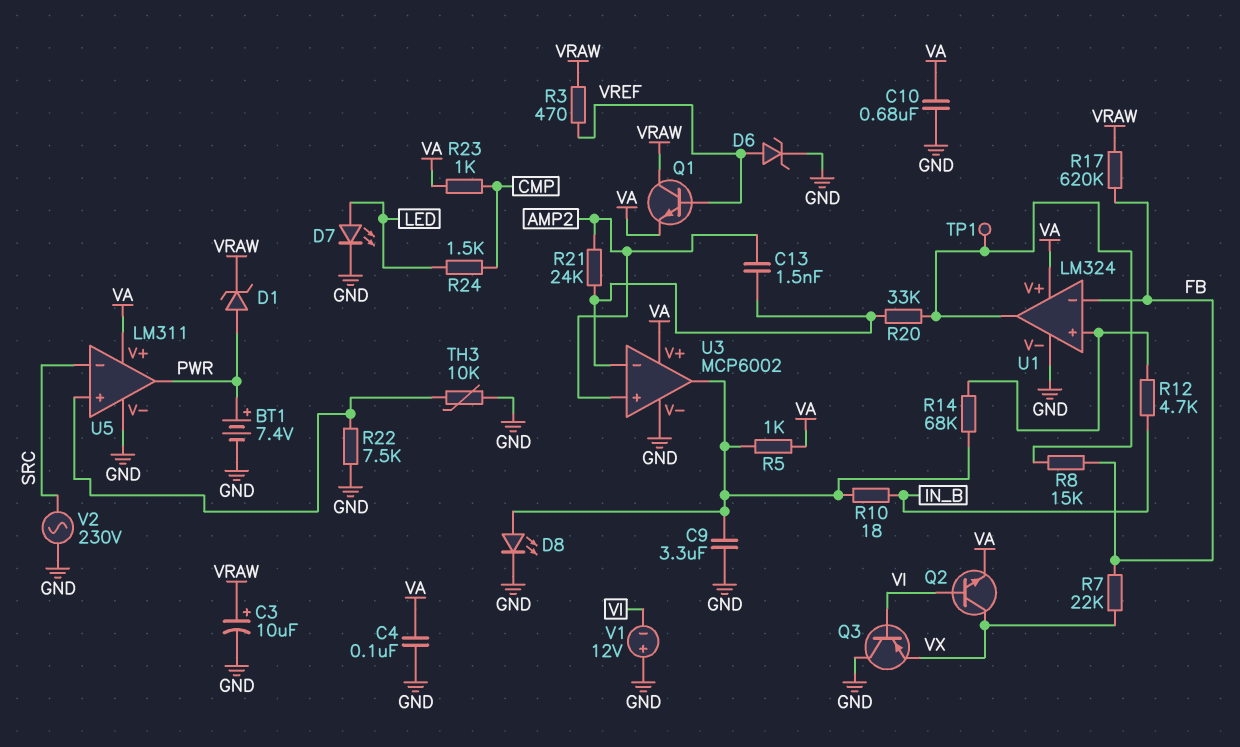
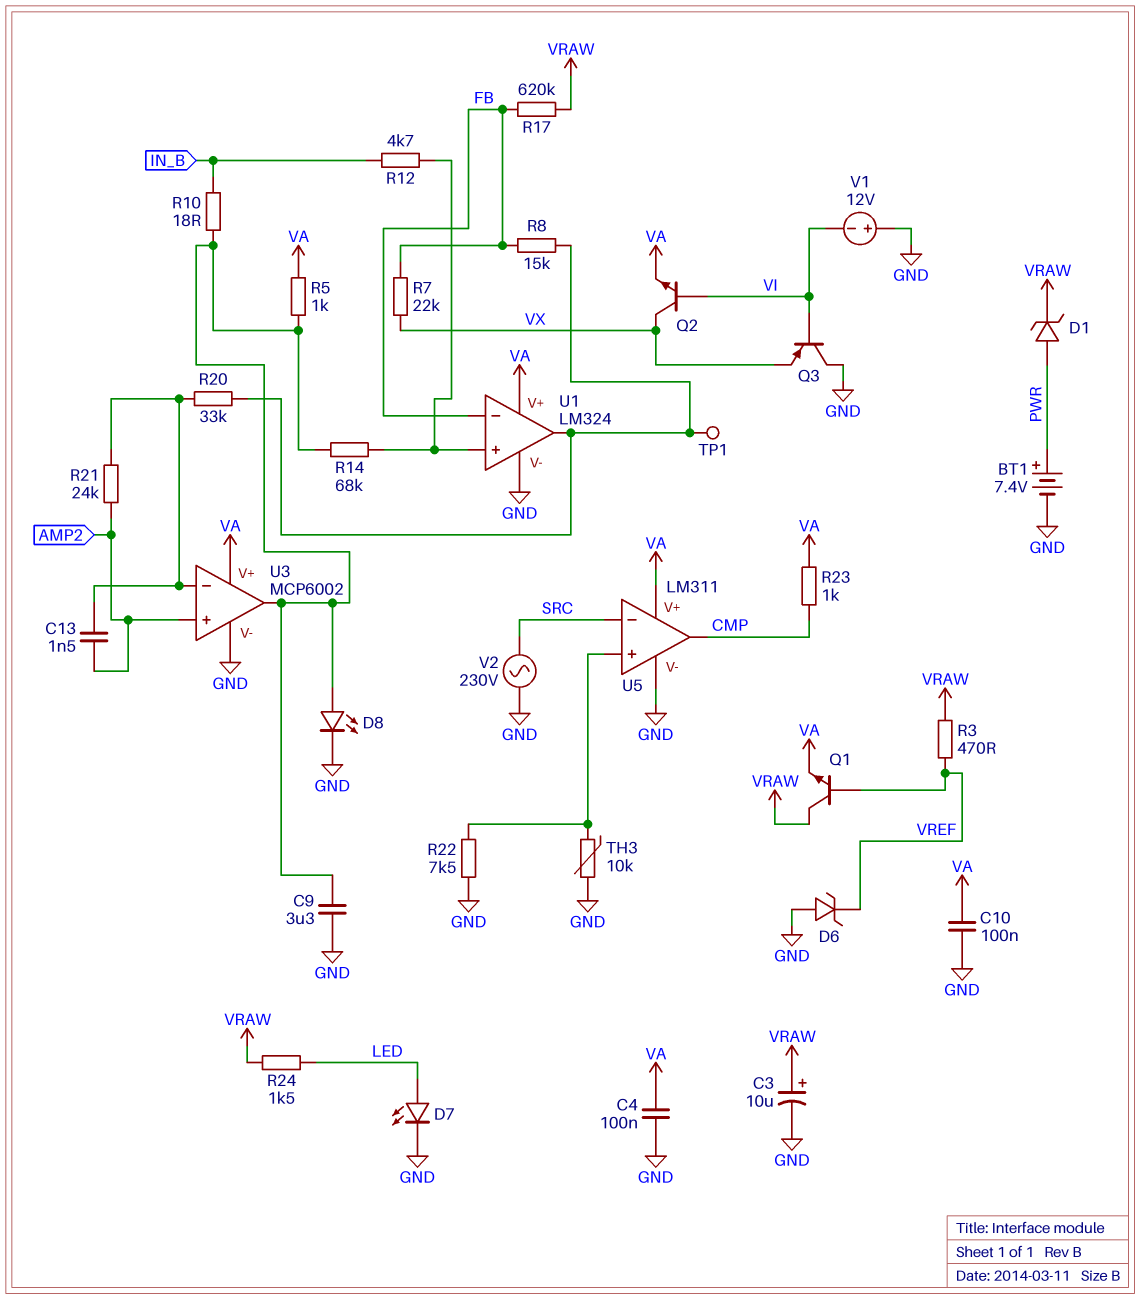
C10: 680nF (GND, VA) -> 100nF (GND, VA)
D6: zener (A VREF, K GND) -> zener (A GND, K VREF)
R24: 1.5k (CMP, LED) -> 1.5k (LED, VRAW)
U5 pin out: PWR -> CMP

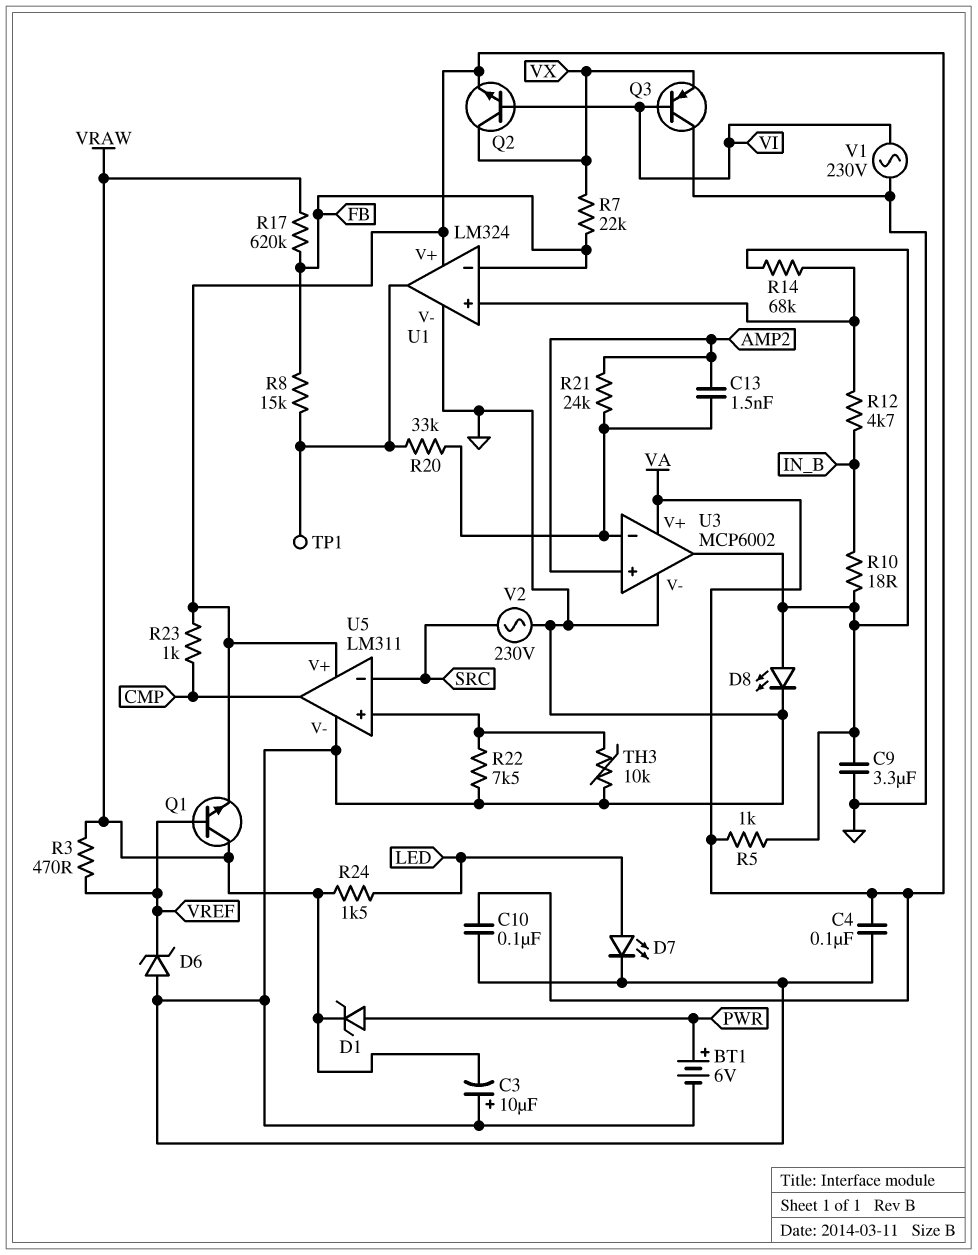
BT1: 7.4V (plus PWR, minus GND) -> 6V (plus PWR, minus GND)
C3: 10uF (plus VRAW, minus GND) -> 10uF (plus GND, minus VRAW)
V1: 12V (plus GND, minus VI) -> AC 230V (GND, VI)

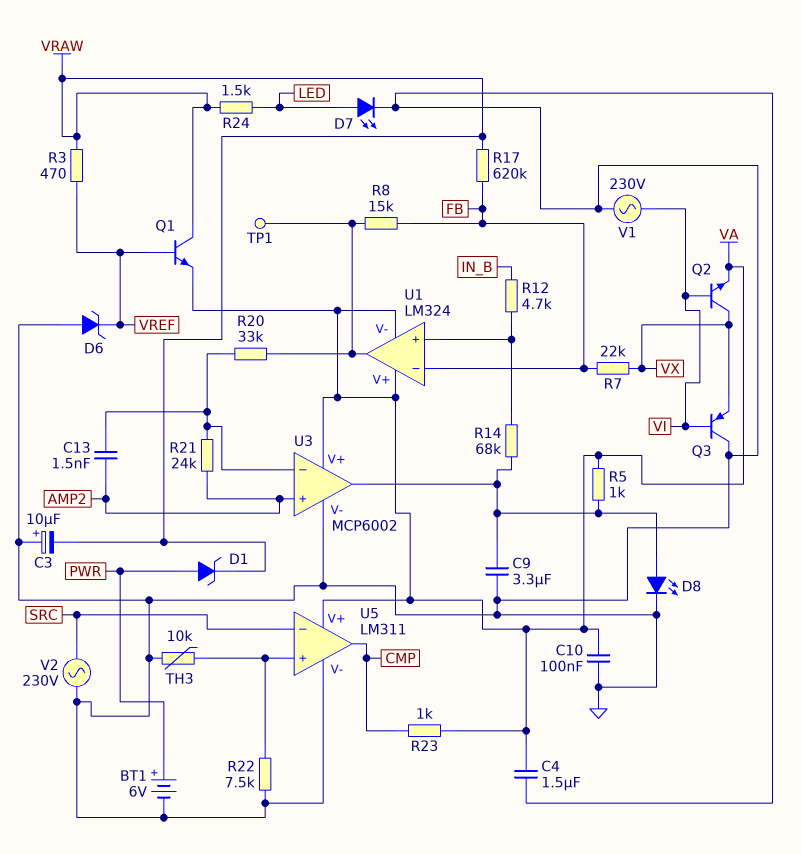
C4: 100nF (GND, VA) -> 1.5uF (GND, VA)
R10: 18 (IN_B, U3/out) -> none
U1 pin V-: GND -> VA

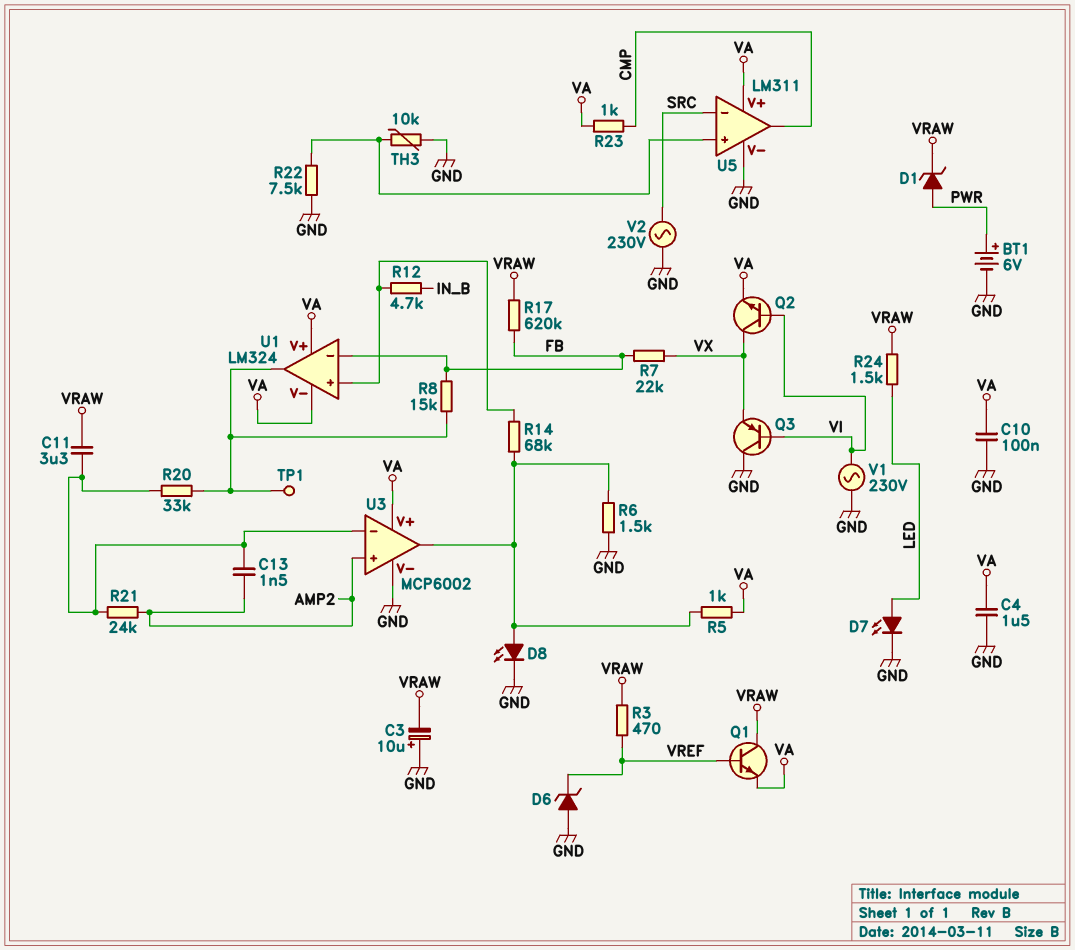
C9: 3.3uF (GND, U3/out) -> none
C11: none -> 3.3uF (U3/in-, VRAW)
R6: none -> 1.5k (GND, U3/out)

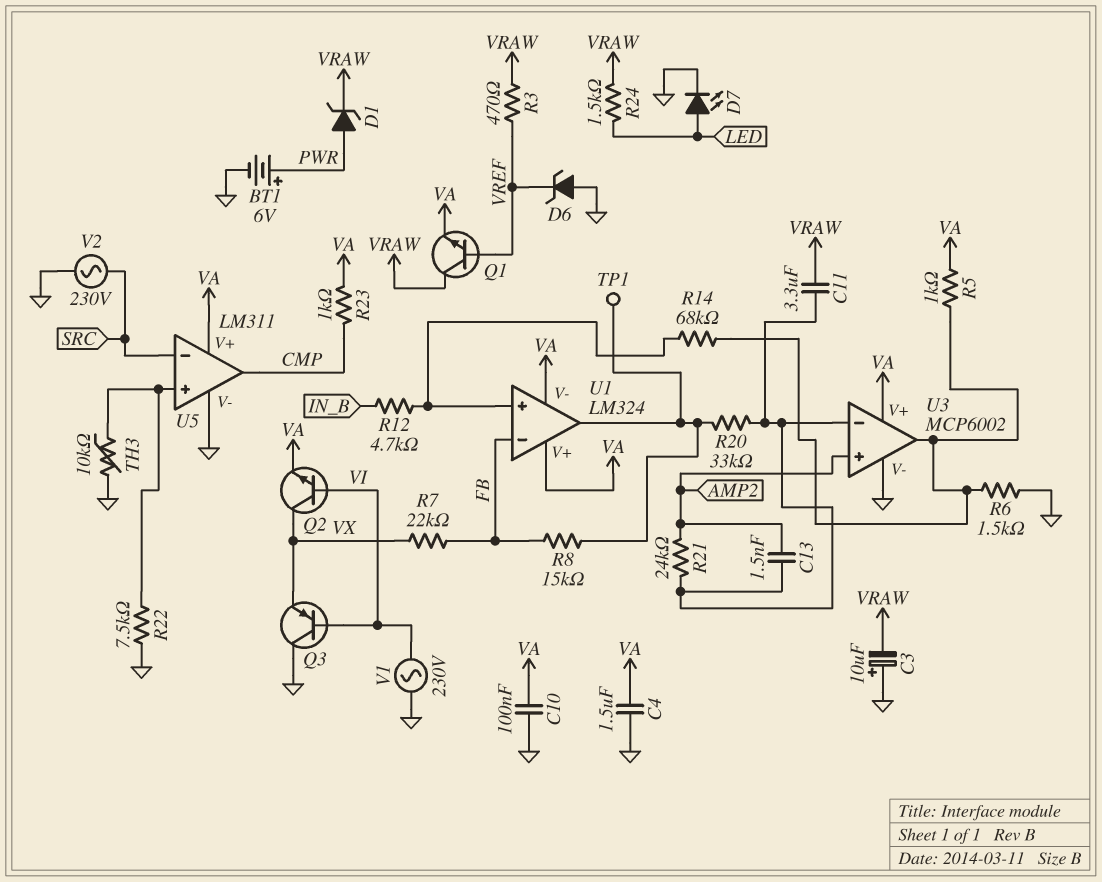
D8: LED (A U3/out, K GND) -> none
R17: 620k (FB, VRAW) -> none

